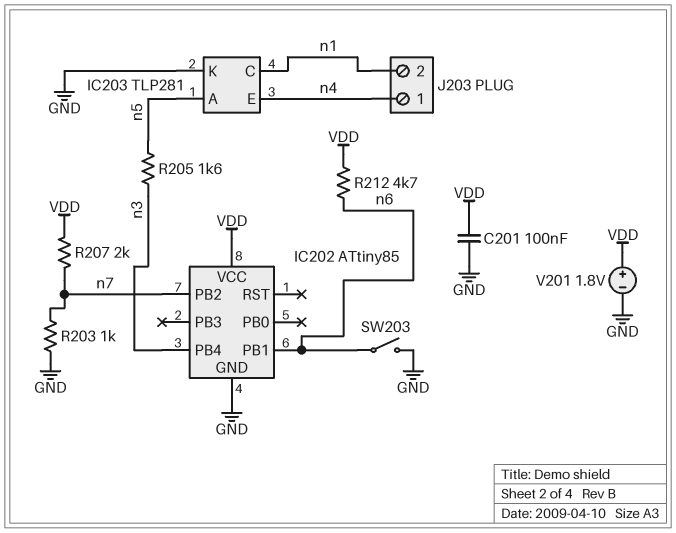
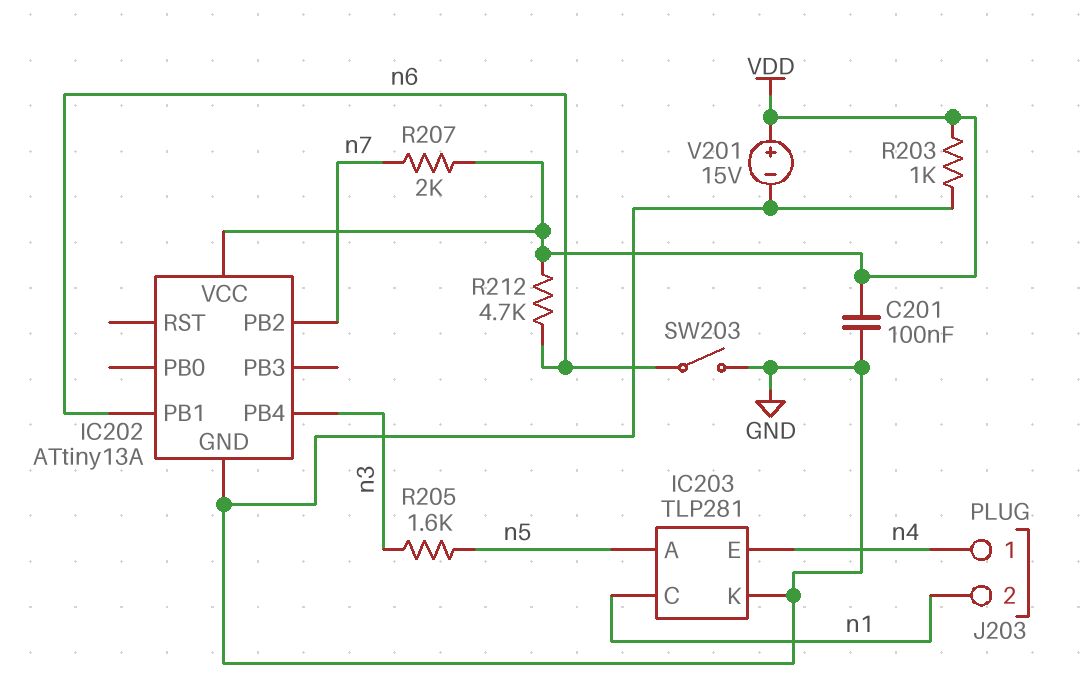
IC202: ATtiny85 -> ATtiny13A
R203: 1k (GND, n7) -> 1k (GND, VDD)
V201: 1.8V (plus VDD, minus GND) -> 15V (plus VDD, minus GND)

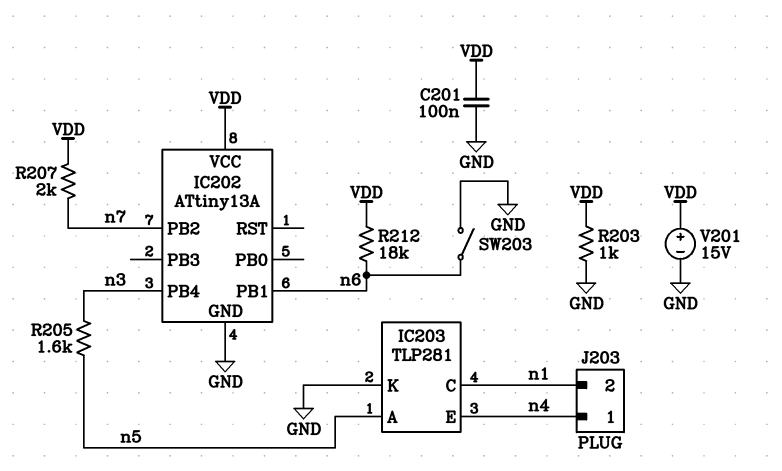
R212: 4.7k (VDD, n6) -> 18k (VDD, n6)

